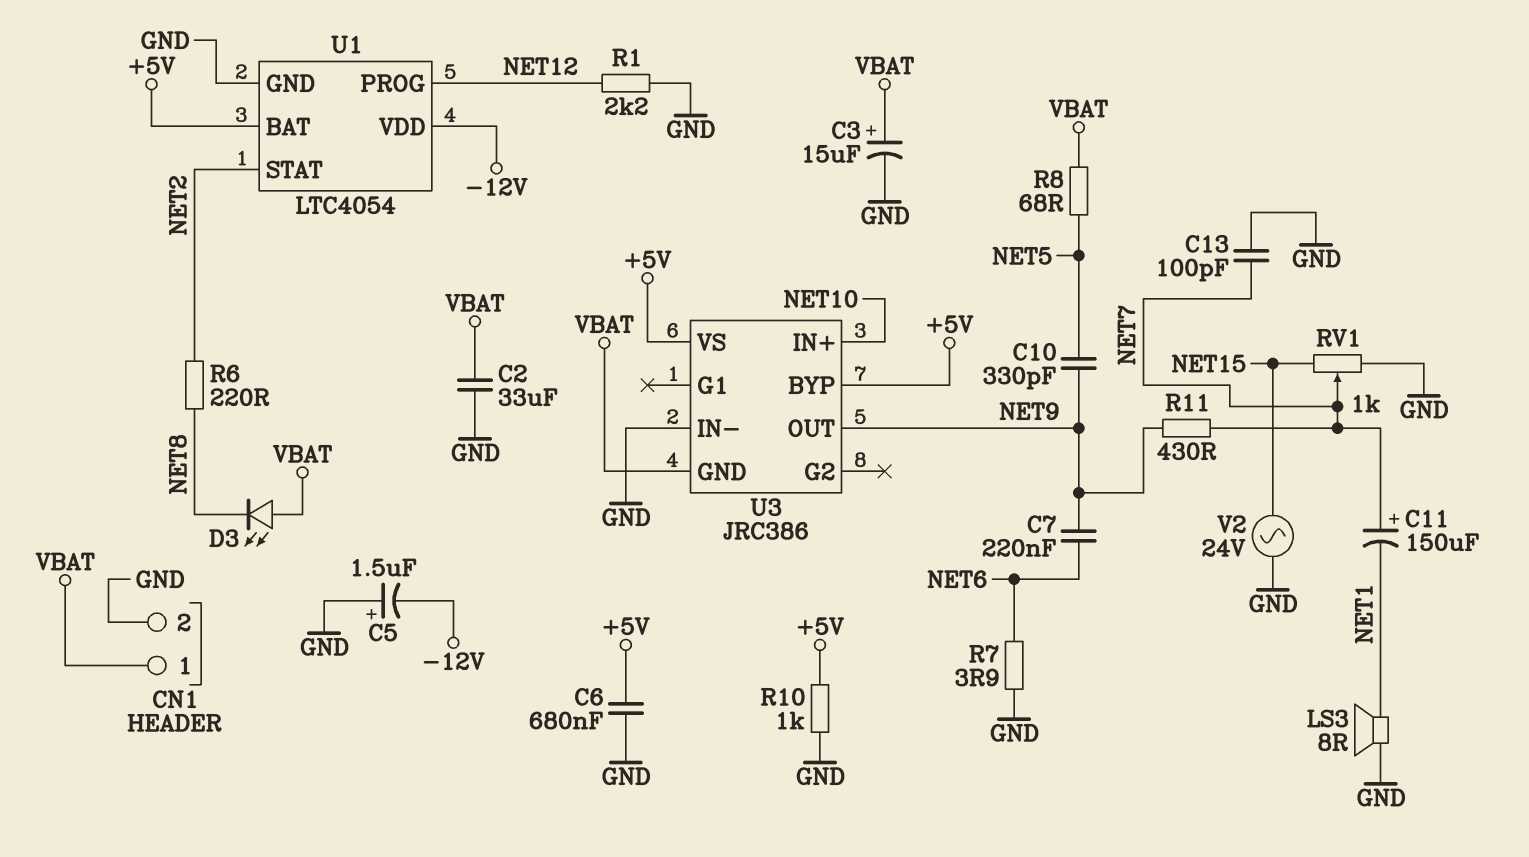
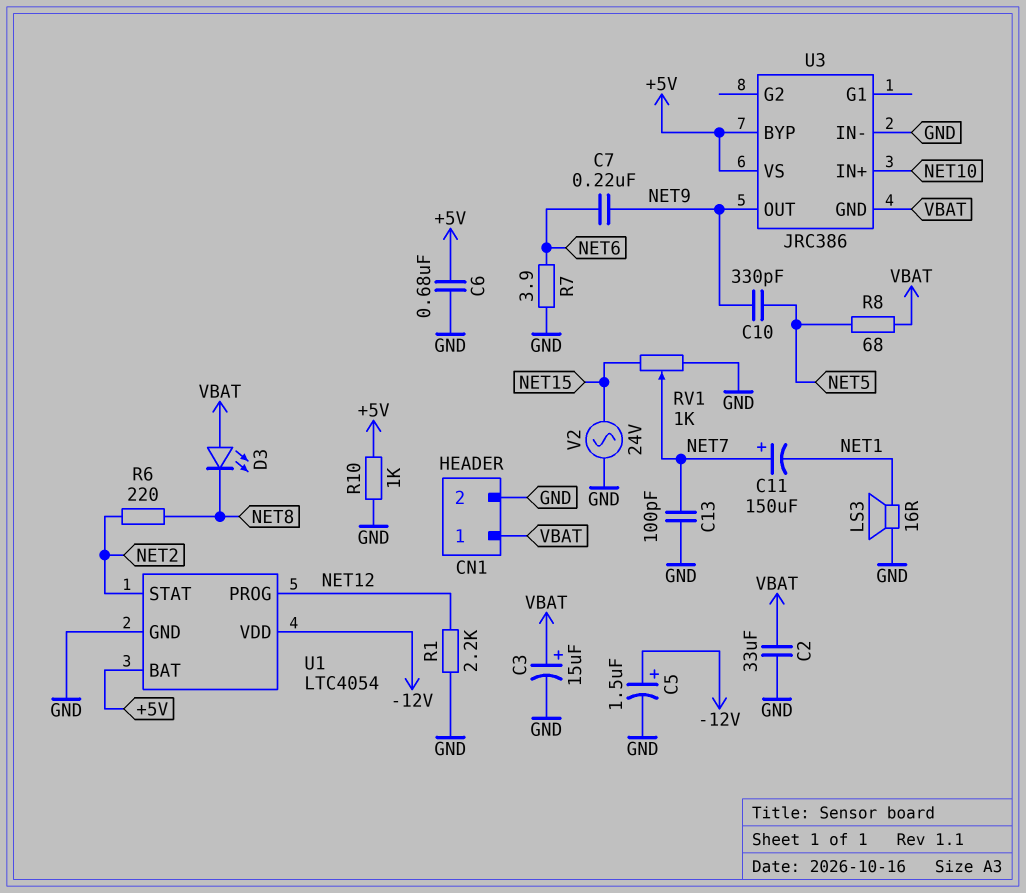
C5: 1.5uF (plus GND, minus -12V) -> 1.5uF (plus -12V, minus GND)
LS3: speaker 8R (GND, NET1) -> speaker 16R (GND, NET1)
R11: 430 (NET7, NET9) -> none

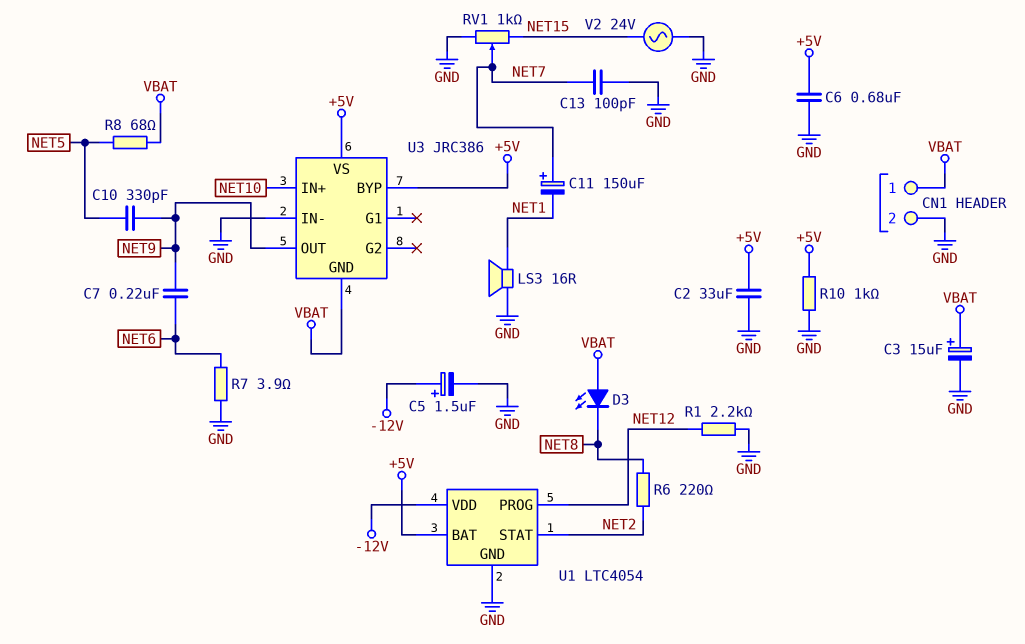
C2: 33uF (GND, VBAT) -> 33uF (+5V, GND)

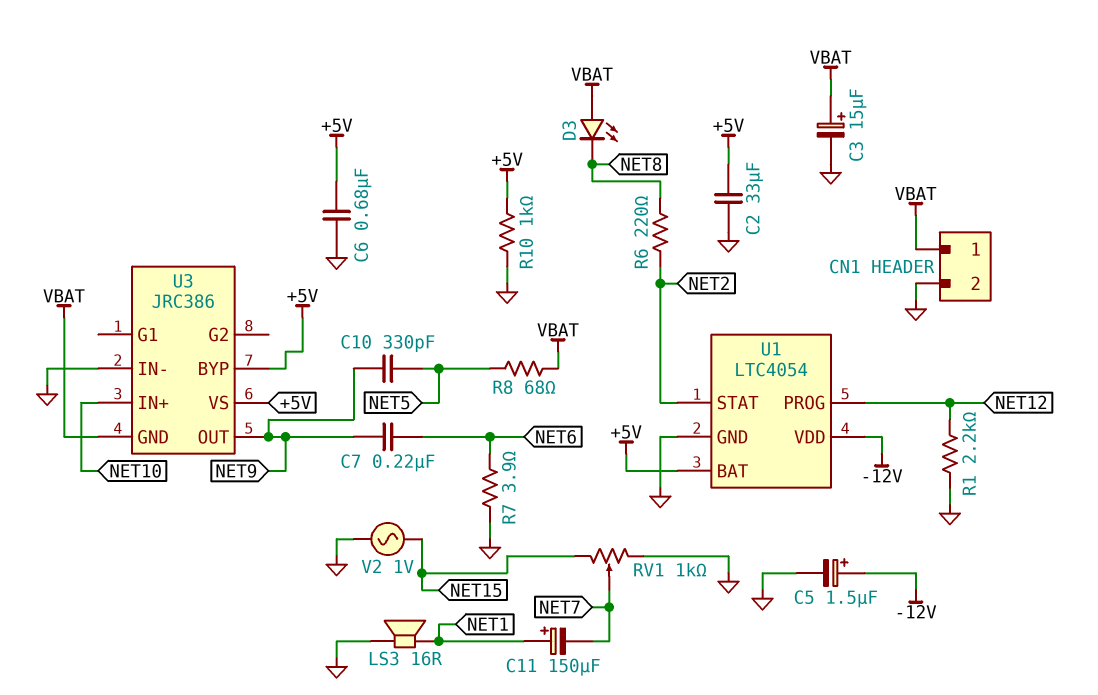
C11: 150uF (plus NET7, minus NET1) -> 150uF (plus NET1, minus NET7)
C13: 100pF (GND, NET7) -> none
V2: AC 24V (GND, NET15) -> AC 1V (GND, NET15)

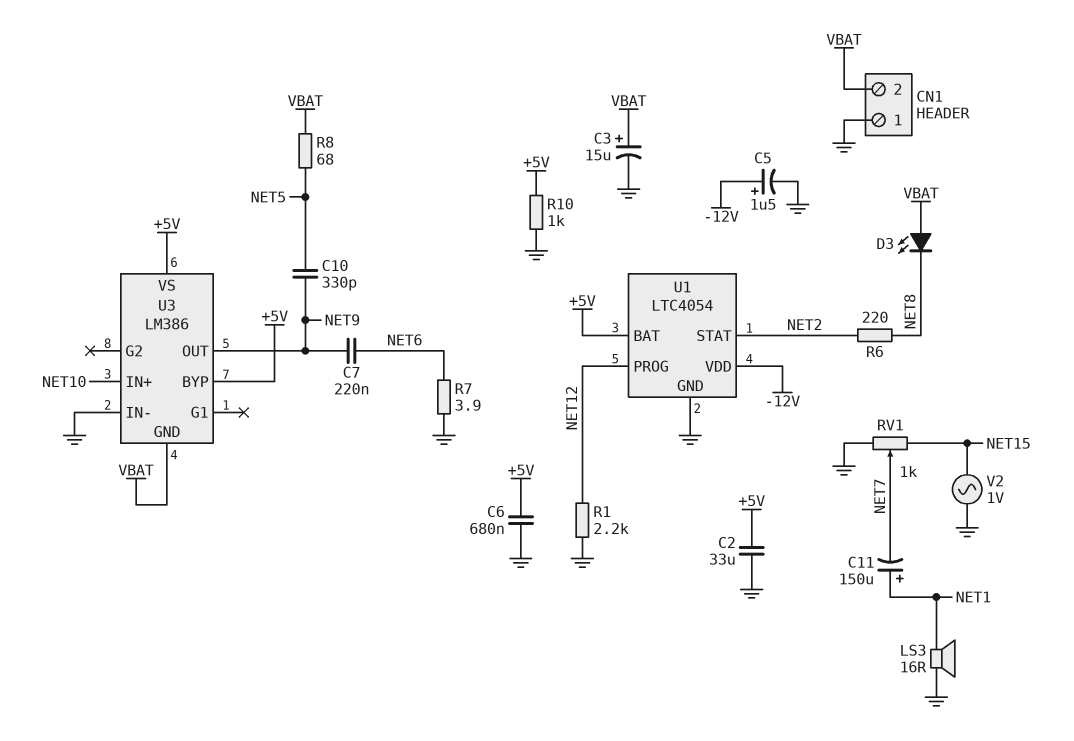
CN1 pin 1: VBAT -> GND
CN1 pin 2: GND -> VBAT
U3: JRC386 -> LM386

